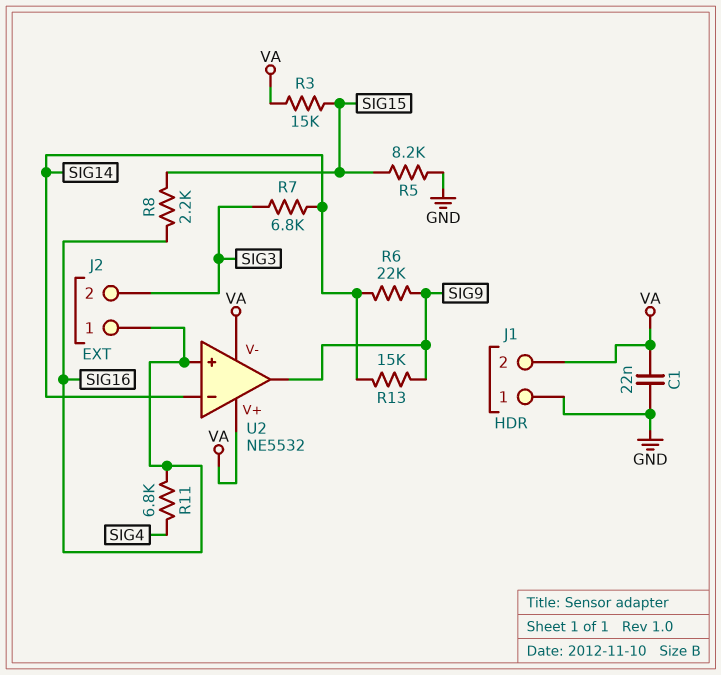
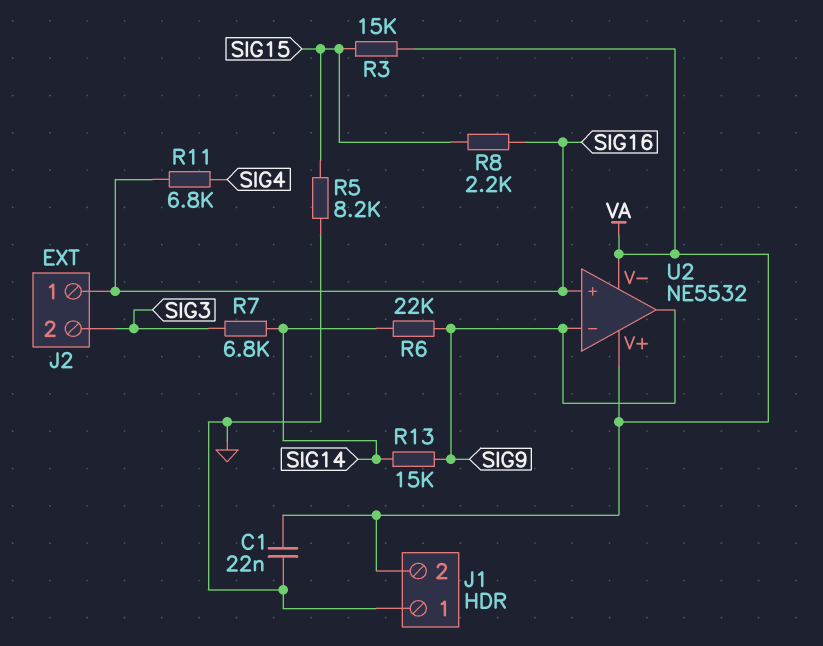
U2 pin in-: SIG14 -> SIG9

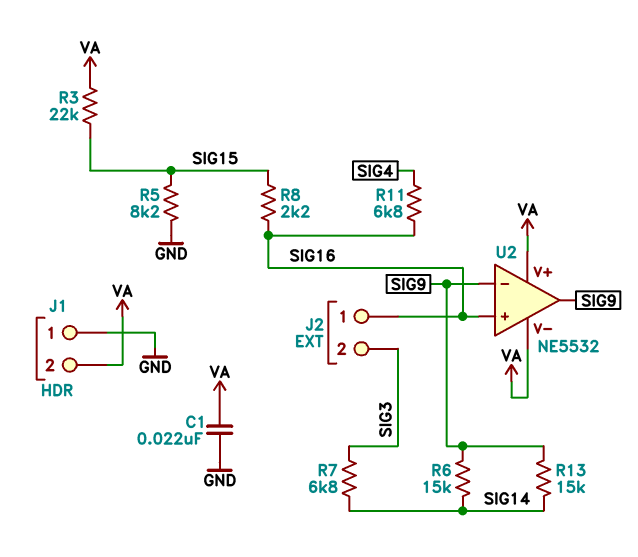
R3: 15k (SIG15, VA) -> 22k (SIG15, VA)
R6: 22k (SIG9, SIG14) -> 15k (SIG9, SIG14)

